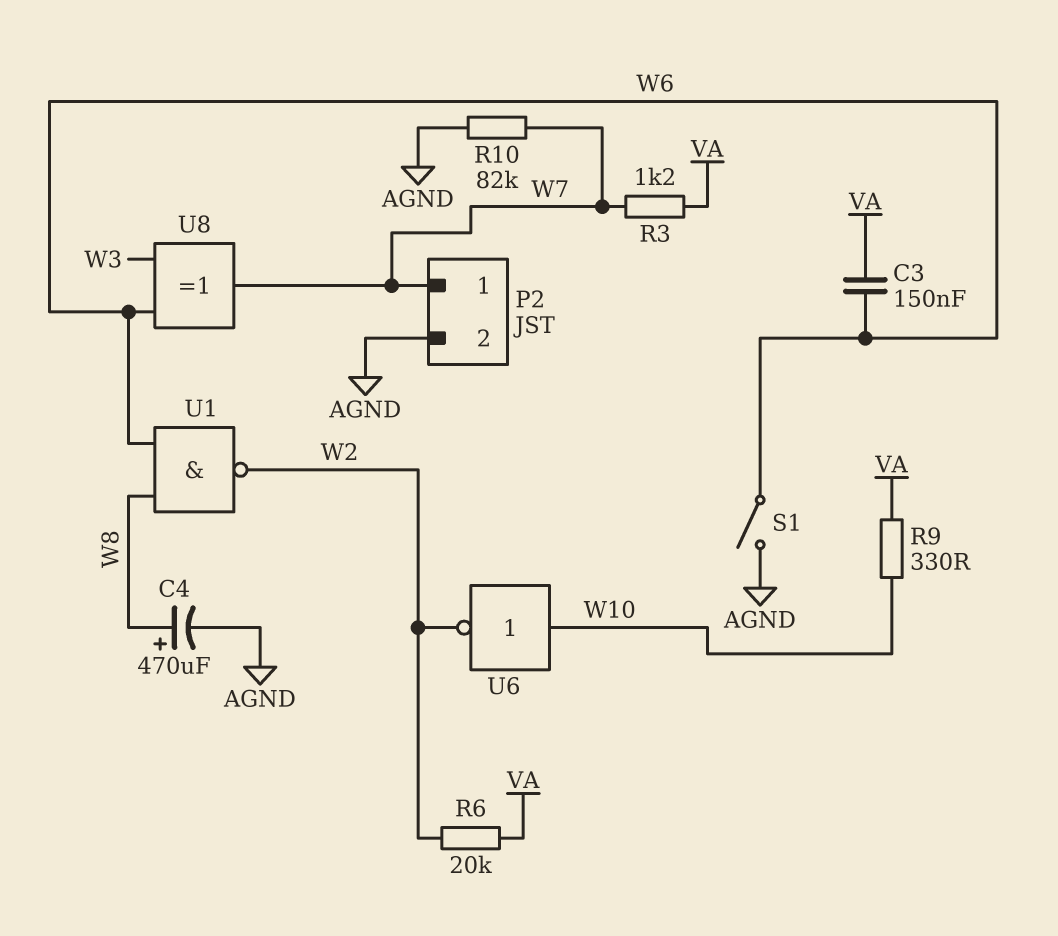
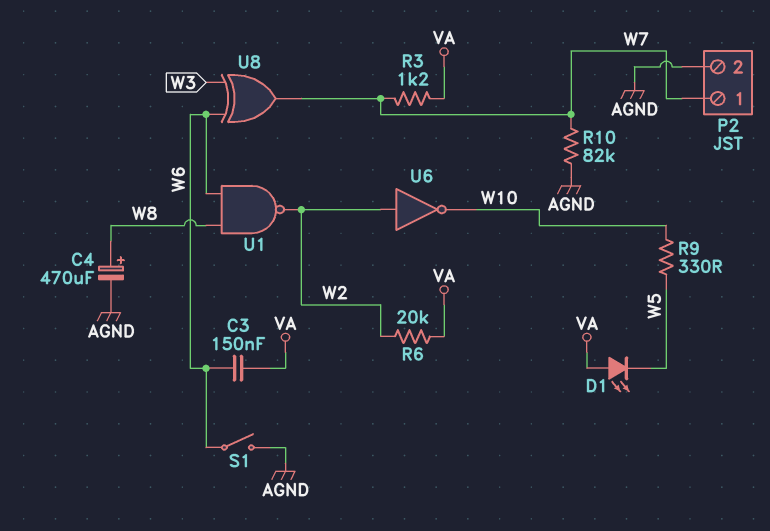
D1: none -> LED (A VA, K W5)
R9: 330 (VA, W10) -> 330 (W5, W10)
U6: NOT (in W10, out W2) -> NOT (in W2, out W10)

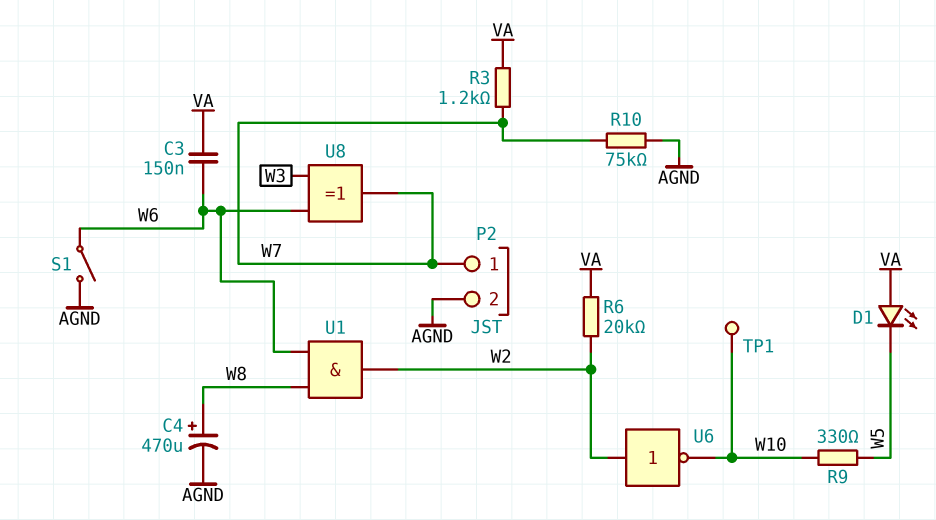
R10: 82k (AGND, W7) -> 75k (AGND, W7)
TP1: none -> test point (W10)
U1: NAND (in W6, in W8, out W2) -> AND (in W6, in W8, out W2)

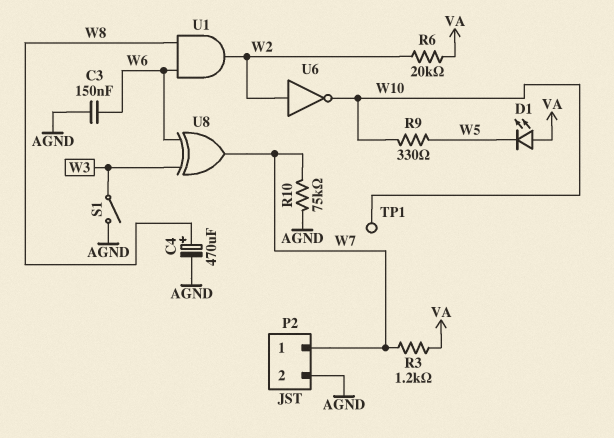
C3: 150nF (VA, W6) -> 150nF (AGND, W6)
S1: switch (AGND, W6) -> switch (AGND, W3)

